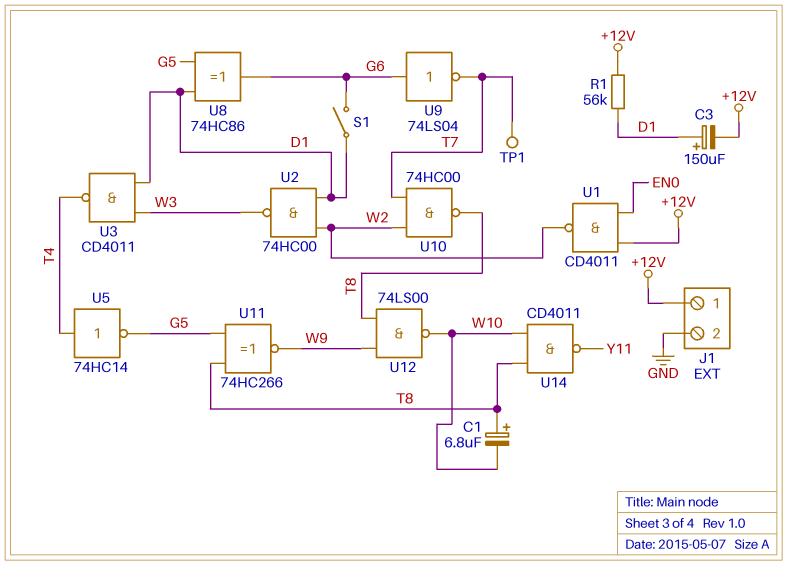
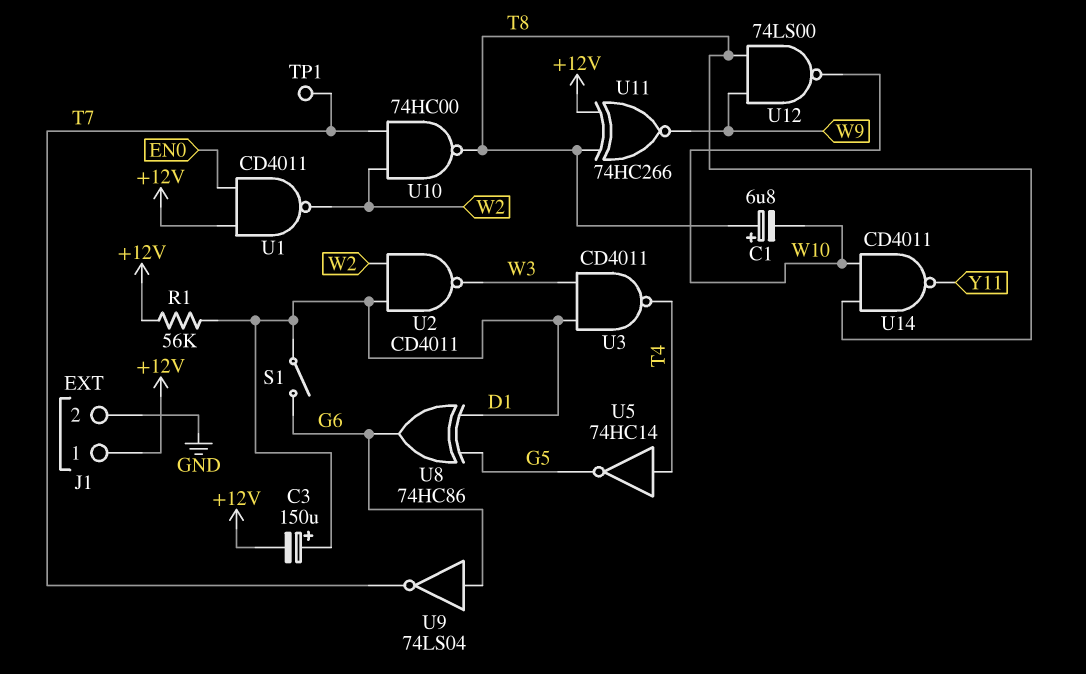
U2: NAND 74HC00 (in D1, in W2, out W3) -> NAND CD4011 (in D1, in W2, out W3)
U11: XNOR 74HC266 (in G5, in T8, out W9) -> XNOR 74HC266 (in +12V, in T8, out W9)

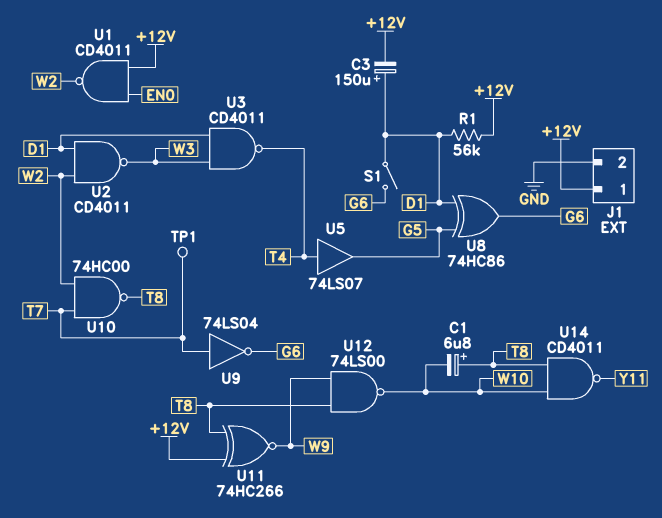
U5: NOT 74HC14 (in T4, out G5) -> buffer 74LS07 (in T4, out G5)
U9: NOT 74LS04 (in G6, out T7) -> NOT 74LS04 (in T7, out G6)

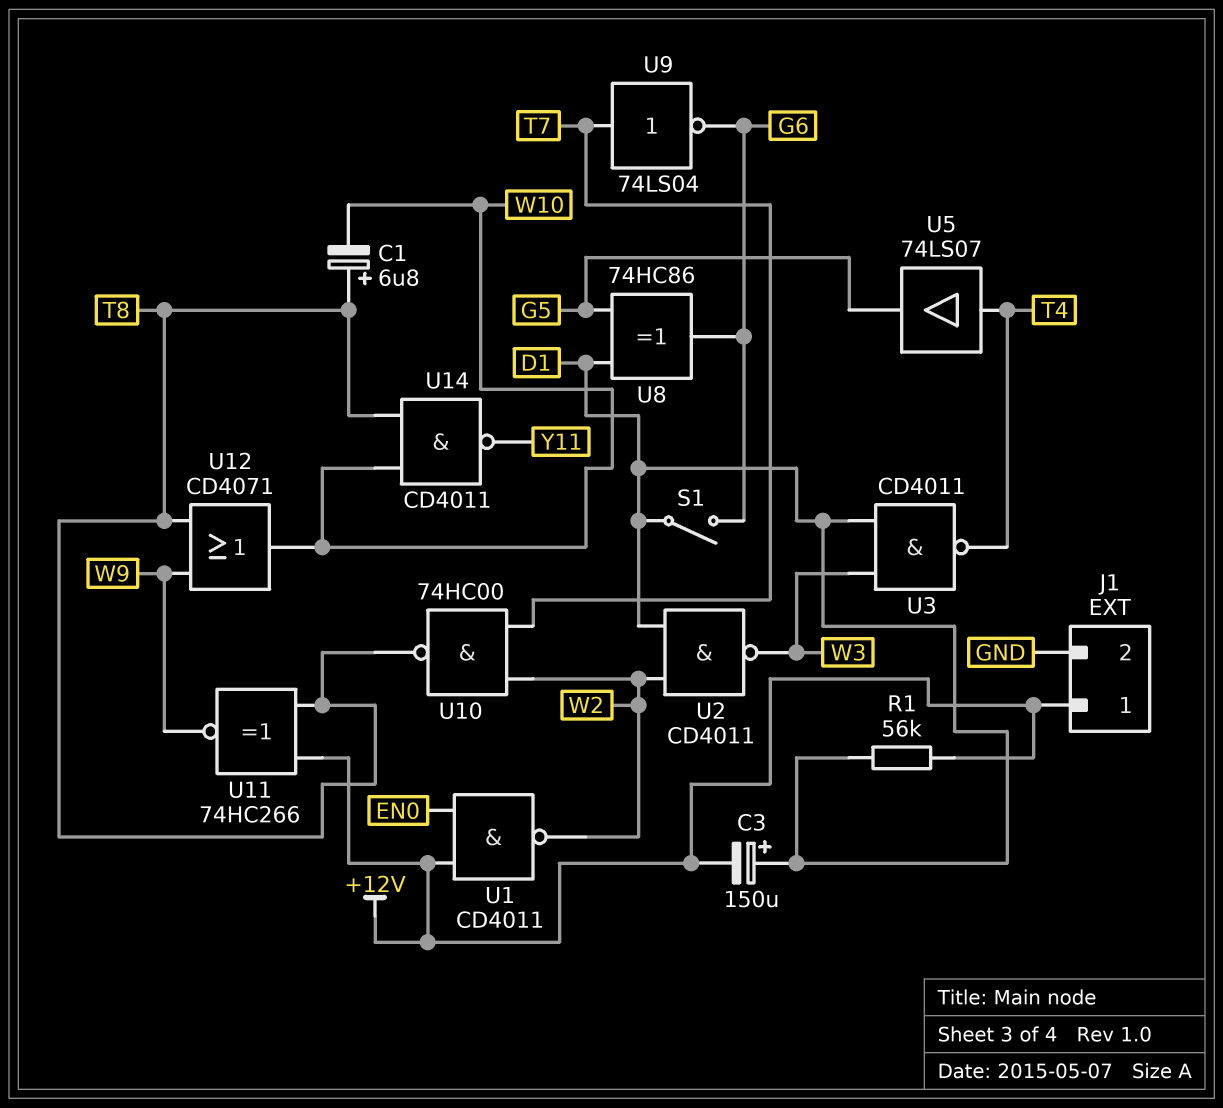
TP1: test point (T7) -> none
U12: NAND 74LS00 (in T8, in W9, out W10) -> OR CD4071 (in T8, in W9, out W10)

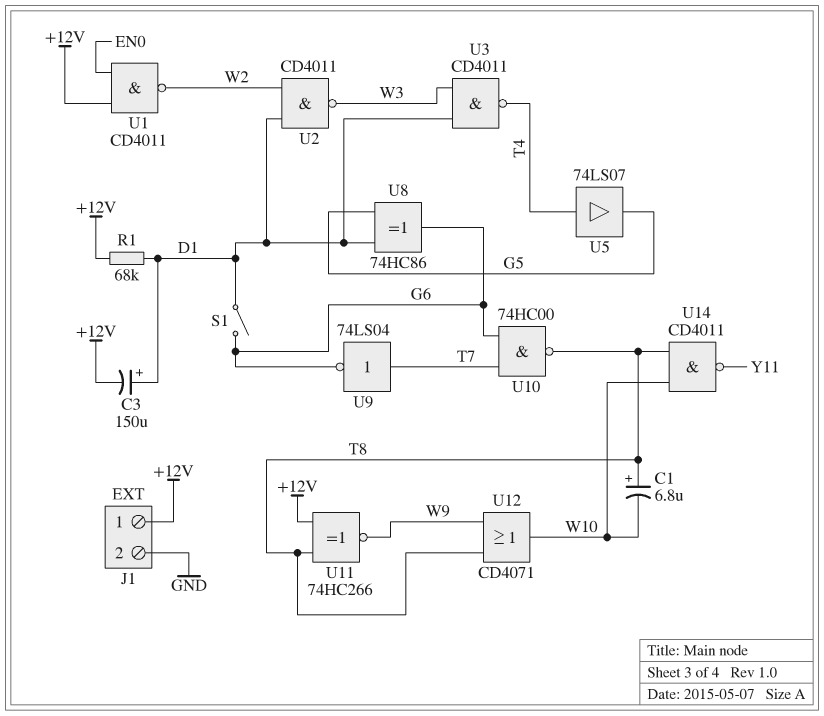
R1: 56k (+12V, D1) -> 68k (+12V, D1)
U10: NAND 74HC00 (in T7, in W2, out T8) -> NAND 74HC00 (in G6, in T7, out T8)

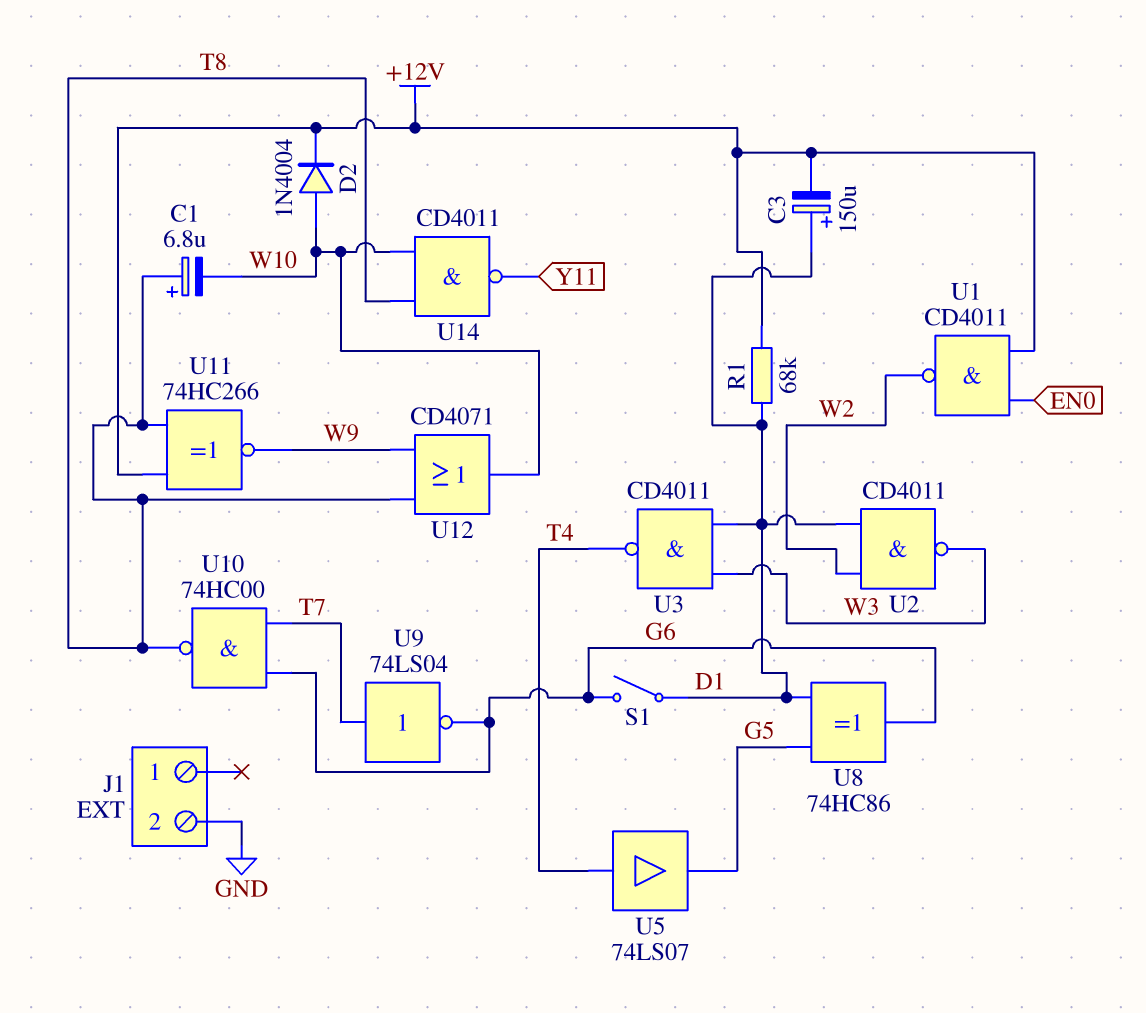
D2: none -> diode 1N4004 (A W10, K +12V)
J1 pin 1: +12V -> none

